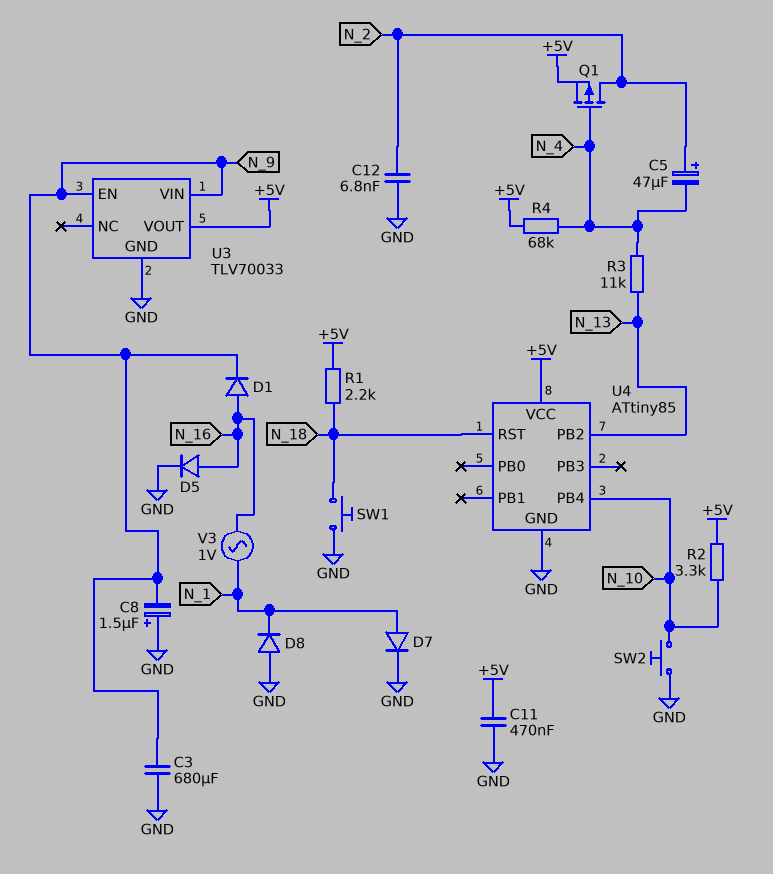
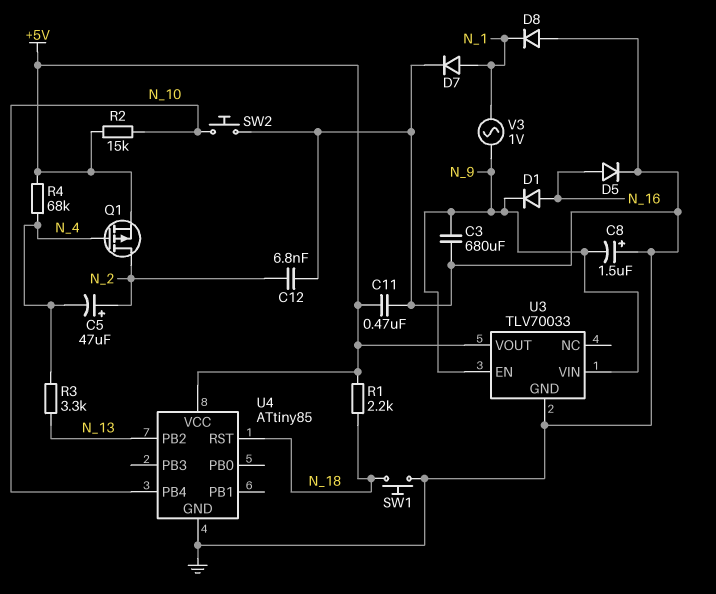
R2: 3.3k (+5V, N_10) -> 15k (+5V, N_10)
R3: 11k (N_4, N_13) -> 3.3k (N_4, N_13)
V3: AC 1V (N_1, N_16) -> AC 1V (N_1, N_9)

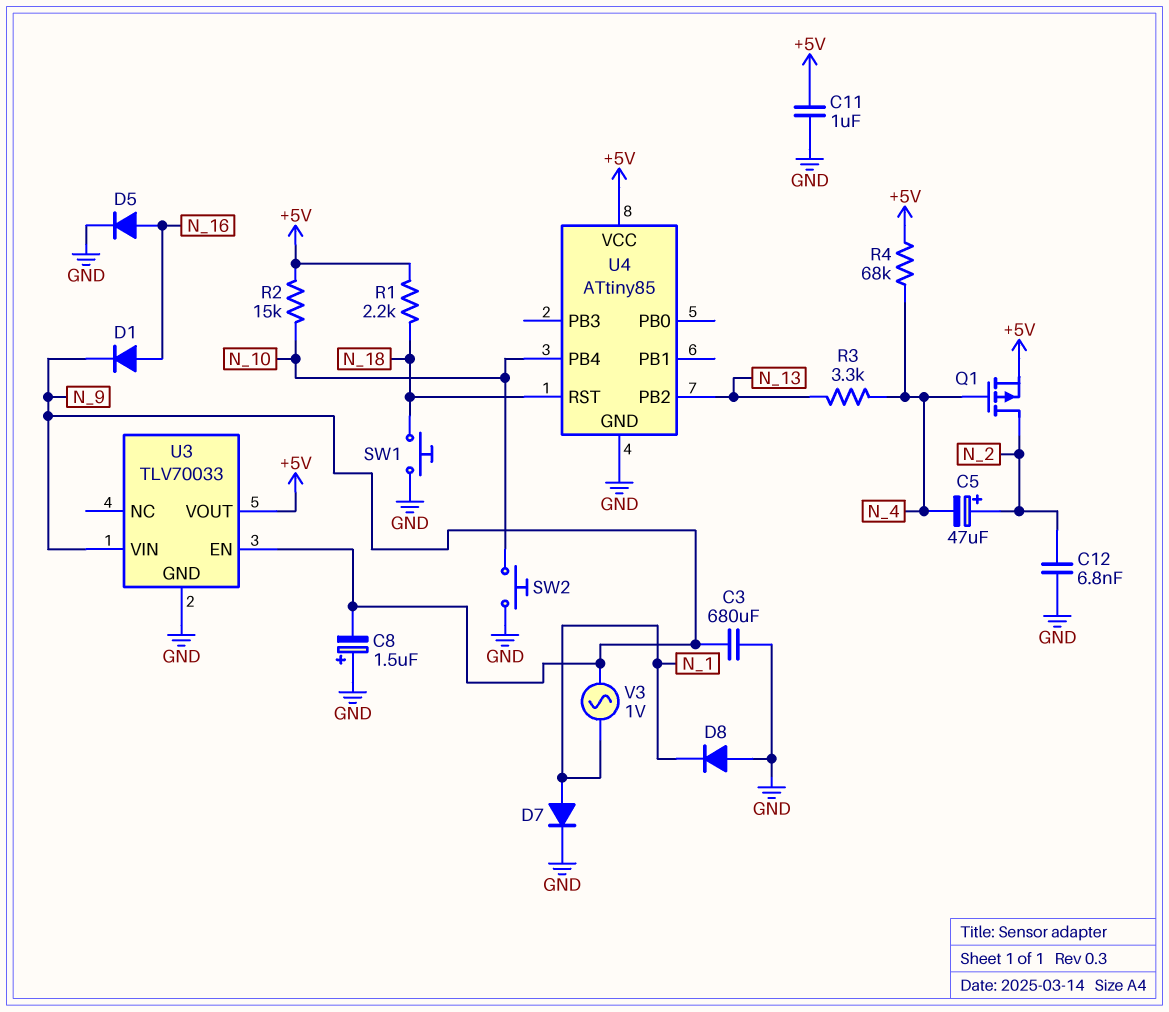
C11: 470nF (+5V, GND) -> 1uF (+5V, GND)

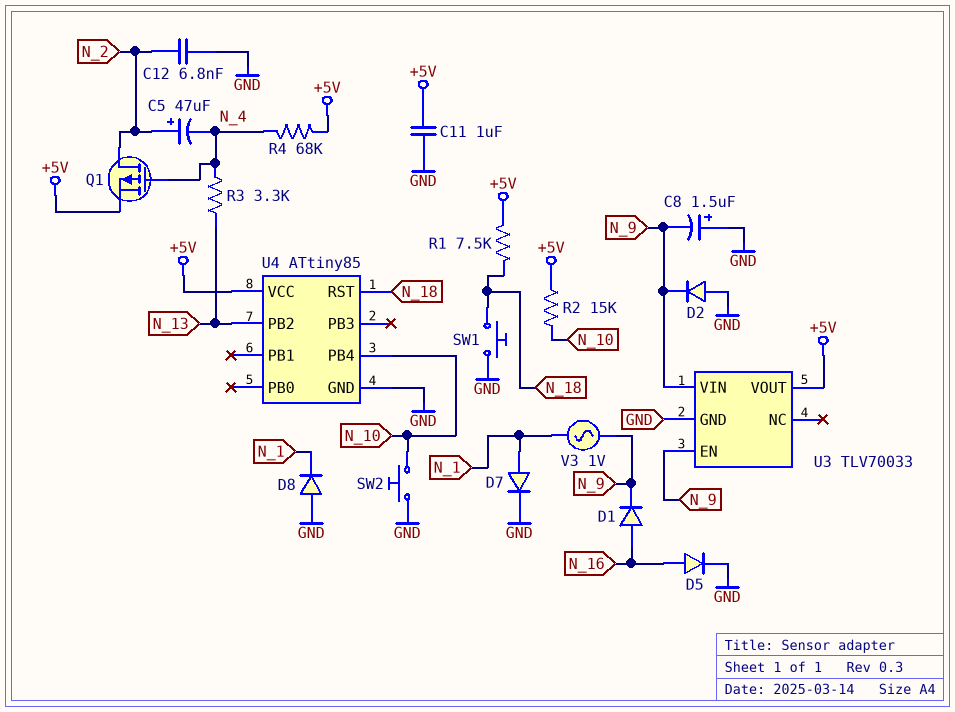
C3: 680uF (GND, N_9) -> none
D2: none -> diode (A GND, K N_9)
R1: 2.2k (+5V, N_18) -> 7.5k (+5V, N_18)

